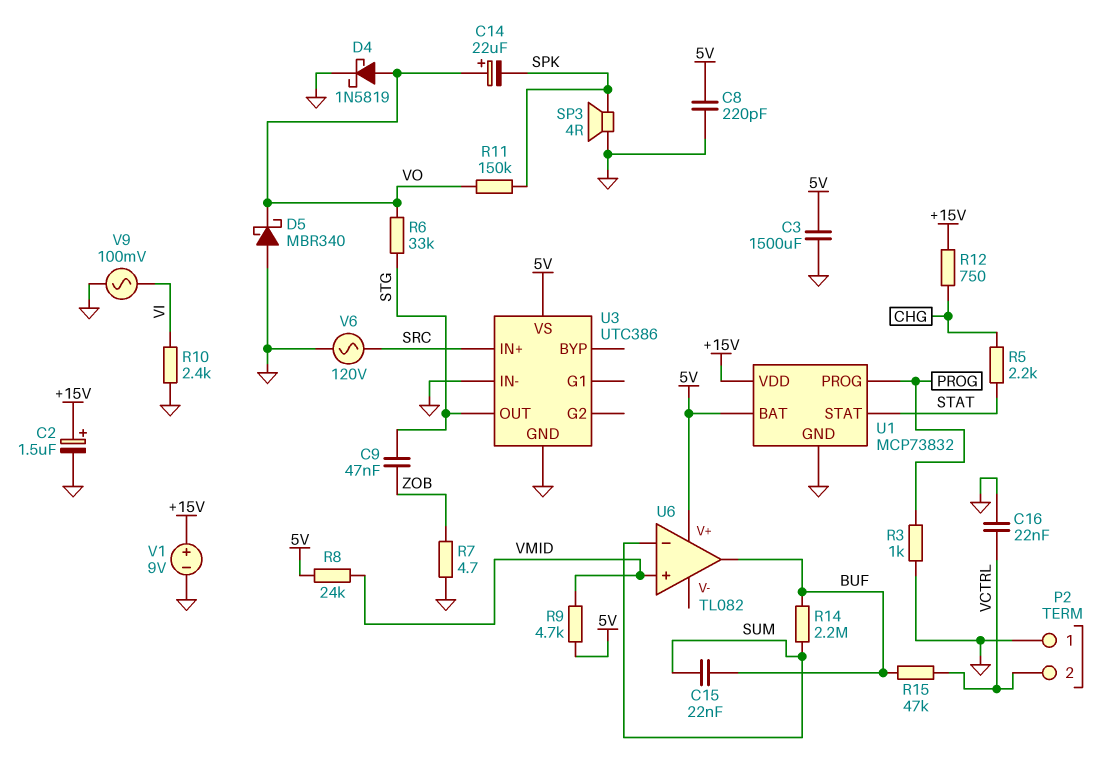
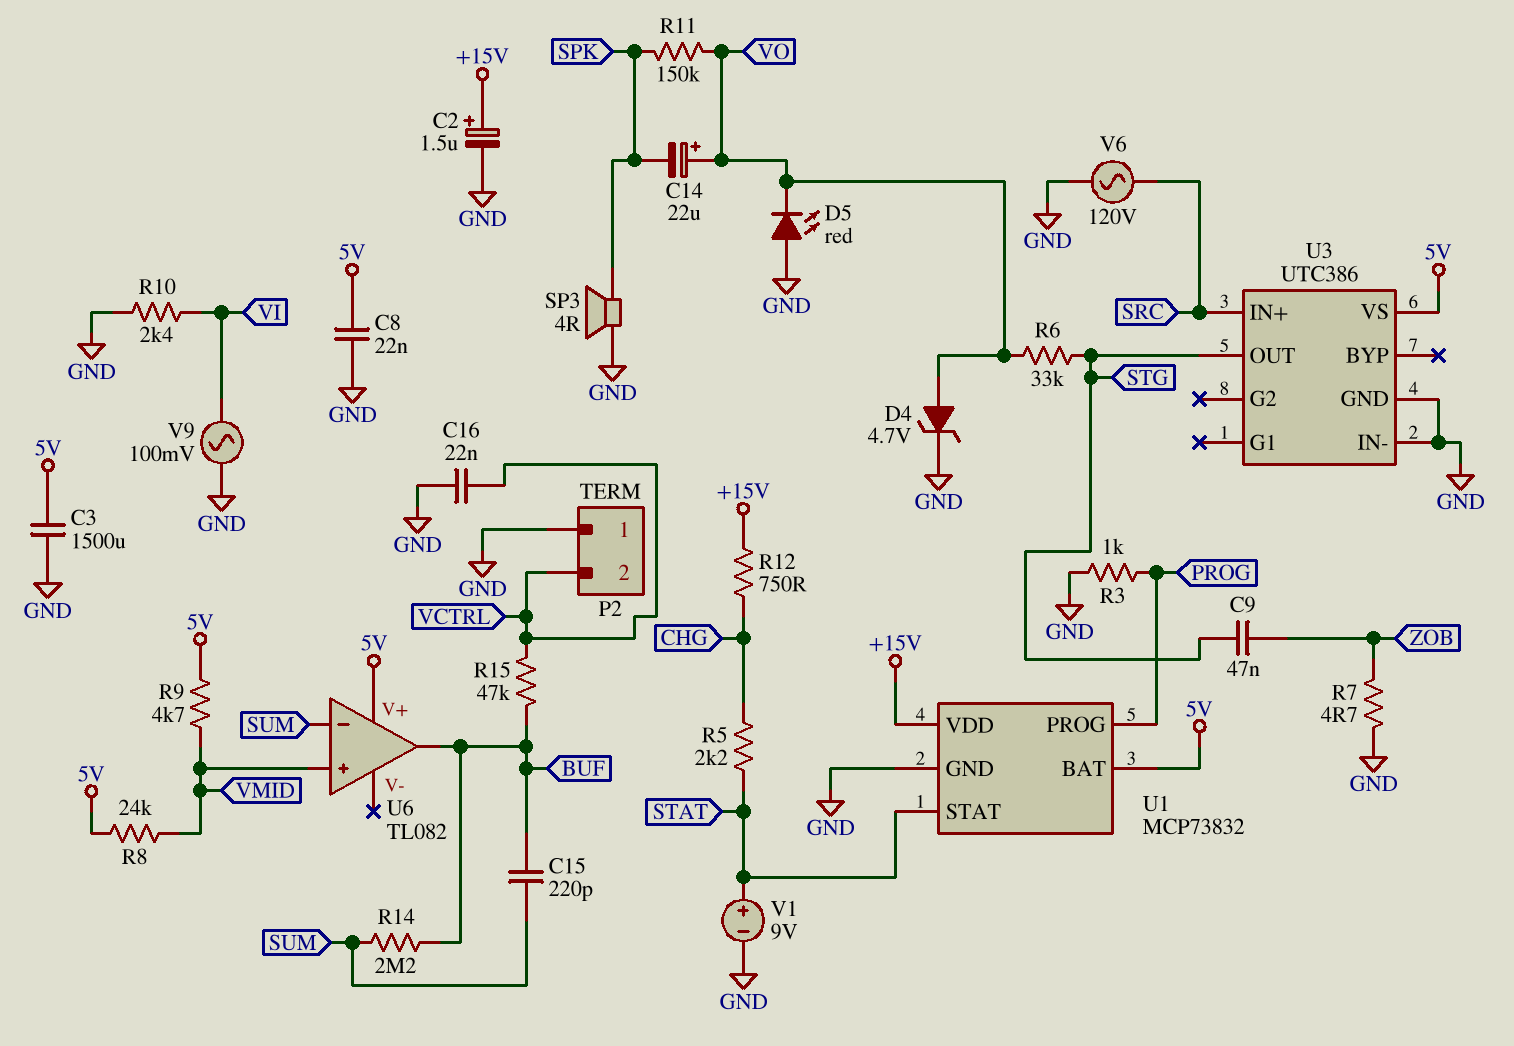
C8: 220pF (5V, GND) -> 22nF (5V, GND)
C15: 22nF (BUF, SUM) -> 220pF (BUF, SUM)
D4: schottky 1N5819 (A VO, K GND) -> zener 4.7V (A VO, K GND)
D5: schottky MBR340 (A GND, K VO) -> LED red (A GND, K VO)
V1: 9V (plus +15V, minus GND) -> 9V (plus STAT, minus GND)

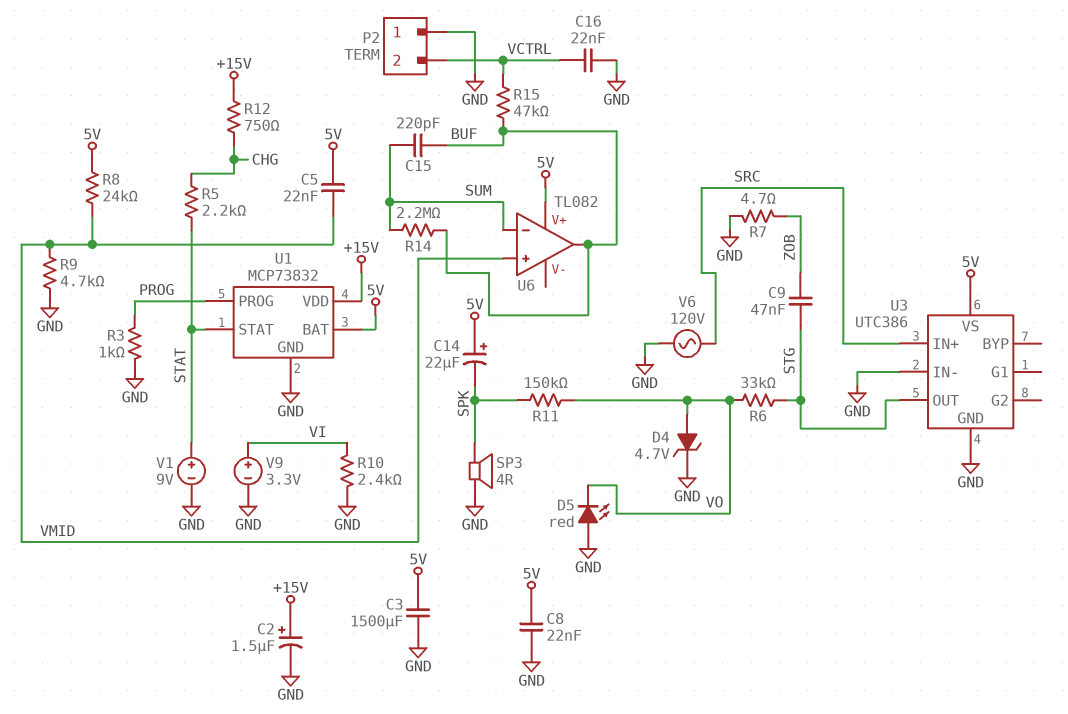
C5: none -> 22nF (5V, VMID)
C14: 22uF (plus VO, minus SPK) -> 22uF (plus 5V, minus SPK)
R9: 4.7k (5V, VMID) -> 4.7k (GND, VMID)
V9: AC 100mV (GND, VI) -> 3.3V (plus VI, minus GND)

